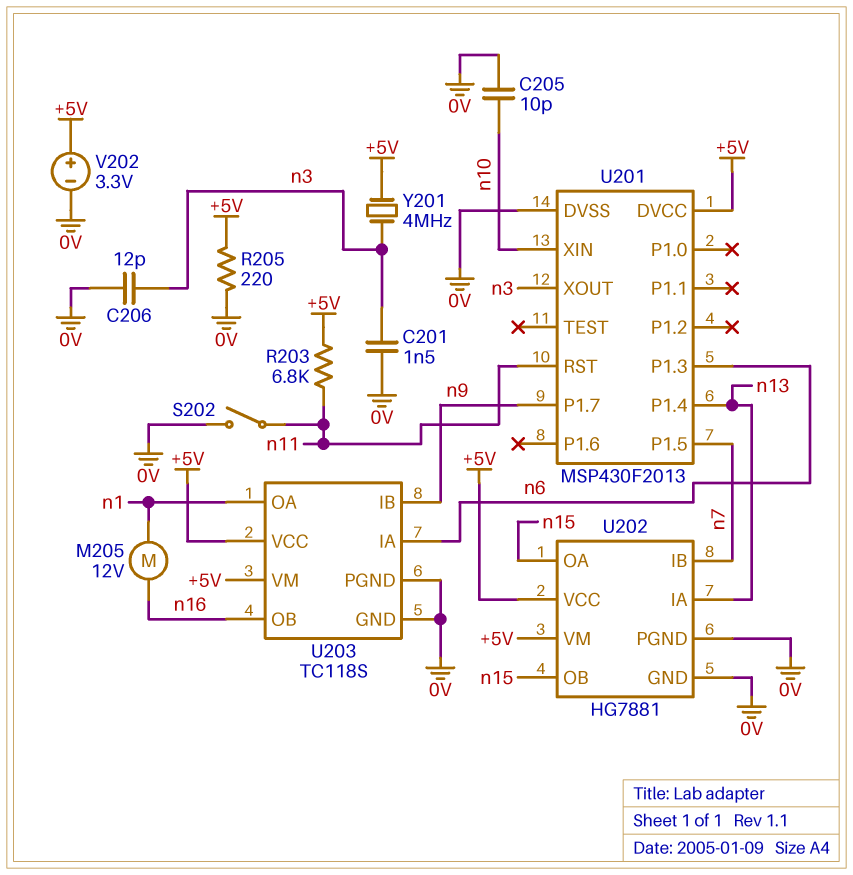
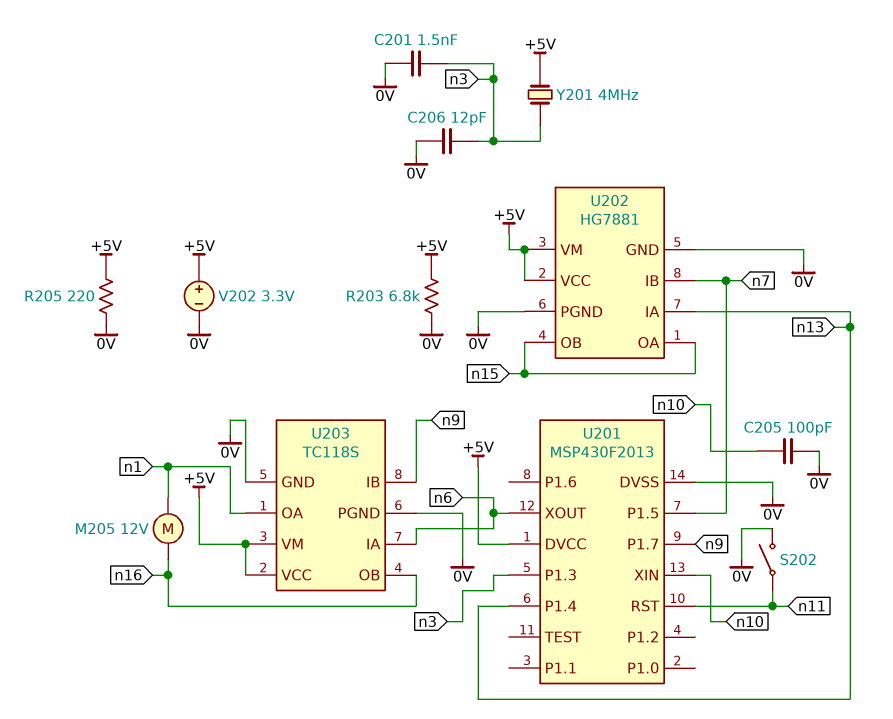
C205: 10pF (0V, n10) -> 100pF (0V, n10)
R203: 6.8k (+5V, n11) -> 6.8k (+5V, 0V)
U201 pin P1.3: n6 -> n3
U201 pin XOUT: n3 -> n6

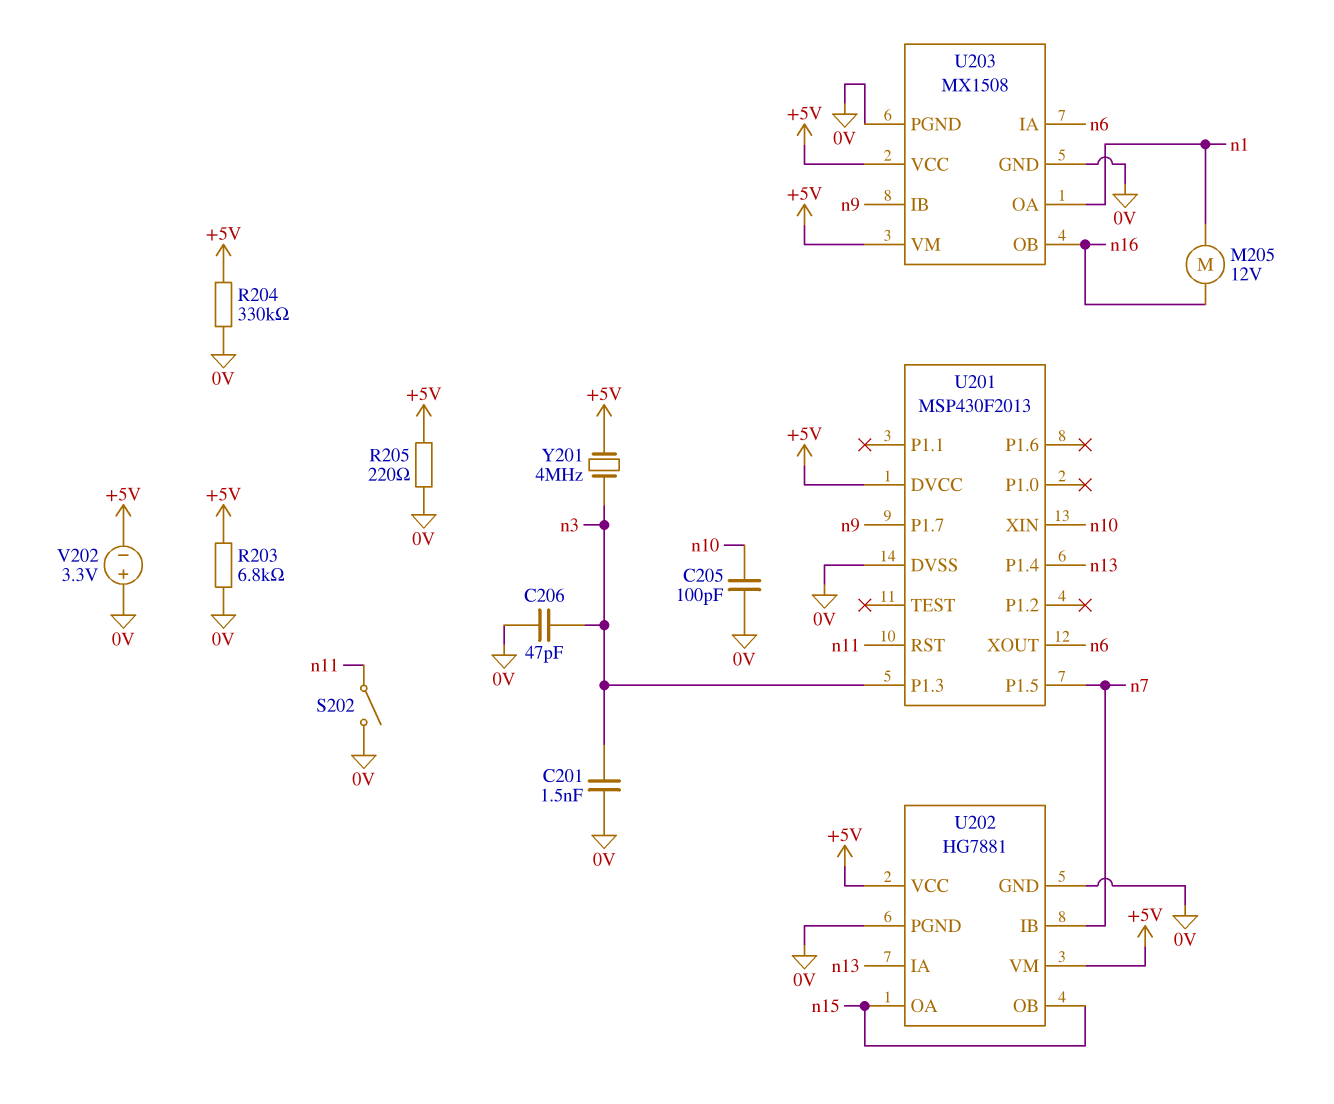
C206: 12pF (0V, n3) -> 47pF (0V, n3)
R204: none -> 330k (+5V, 0V)
U203: TC118S -> MX1508
V202: 3.3V (plus +5V, minus 0V) -> 3.3V (plus 0V, minus +5V)

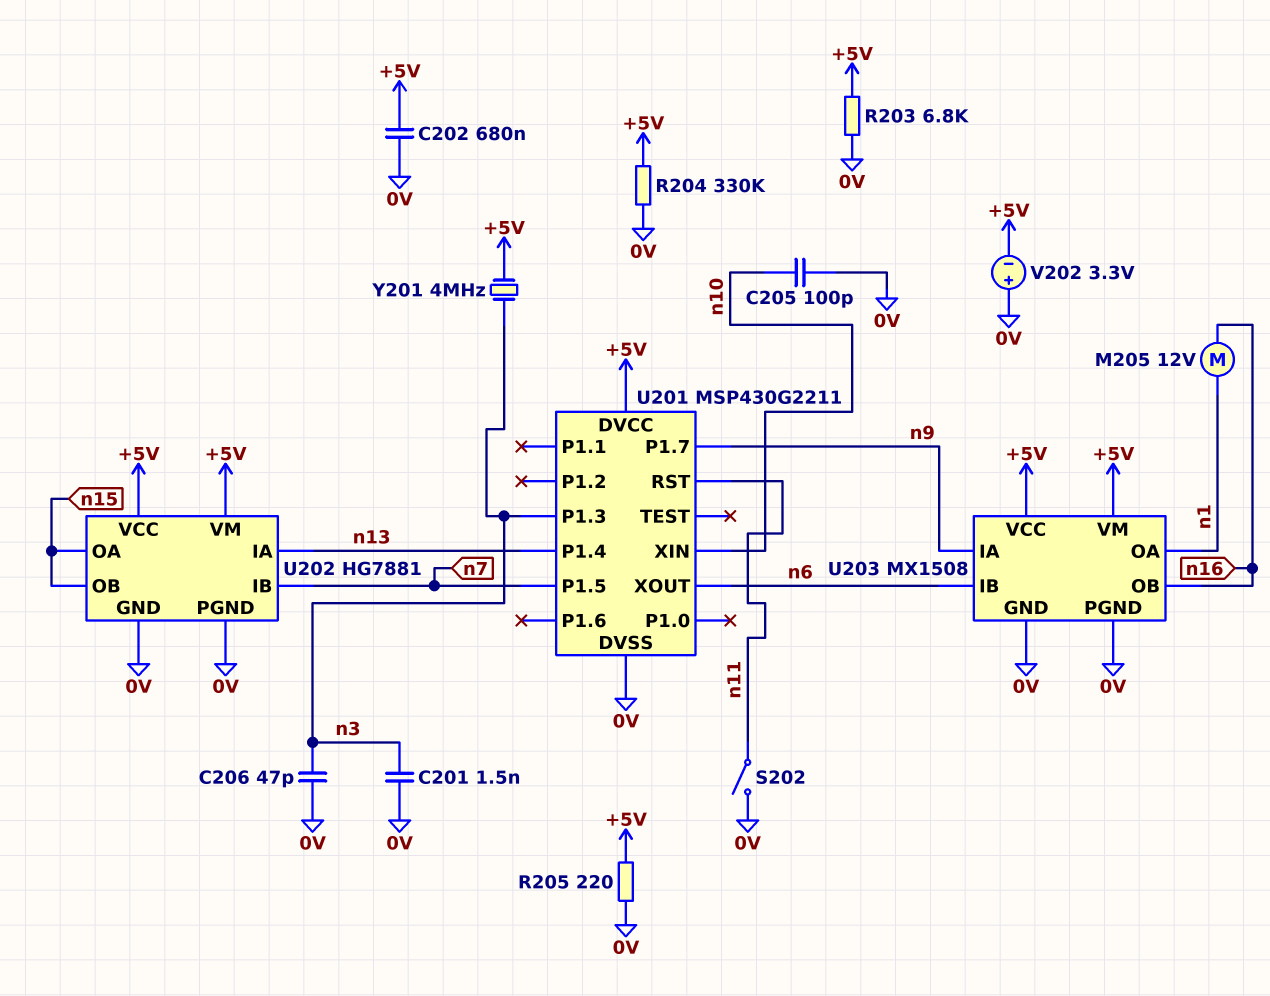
C202: none -> 680nF (+5V, 0V)
U201: MSP430F2013 -> MSP430G2211
U203 pin IA: n6 -> n9
U203 pin IB: n9 -> n6

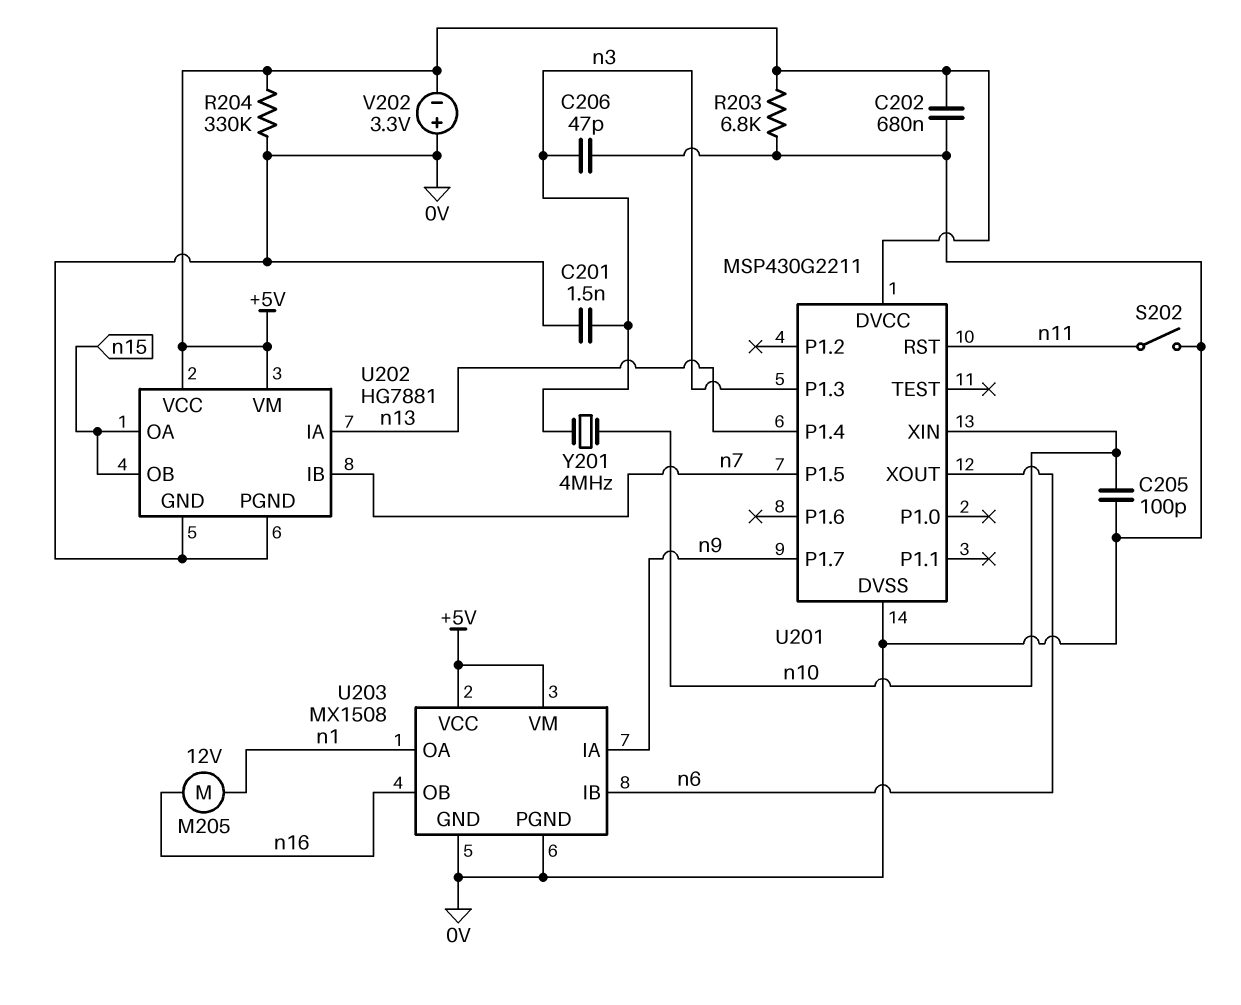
R205: 220 (+5V, 0V) -> none
Y201: 4MHz (+5V, n3) -> 4MHz (n3, n10)

